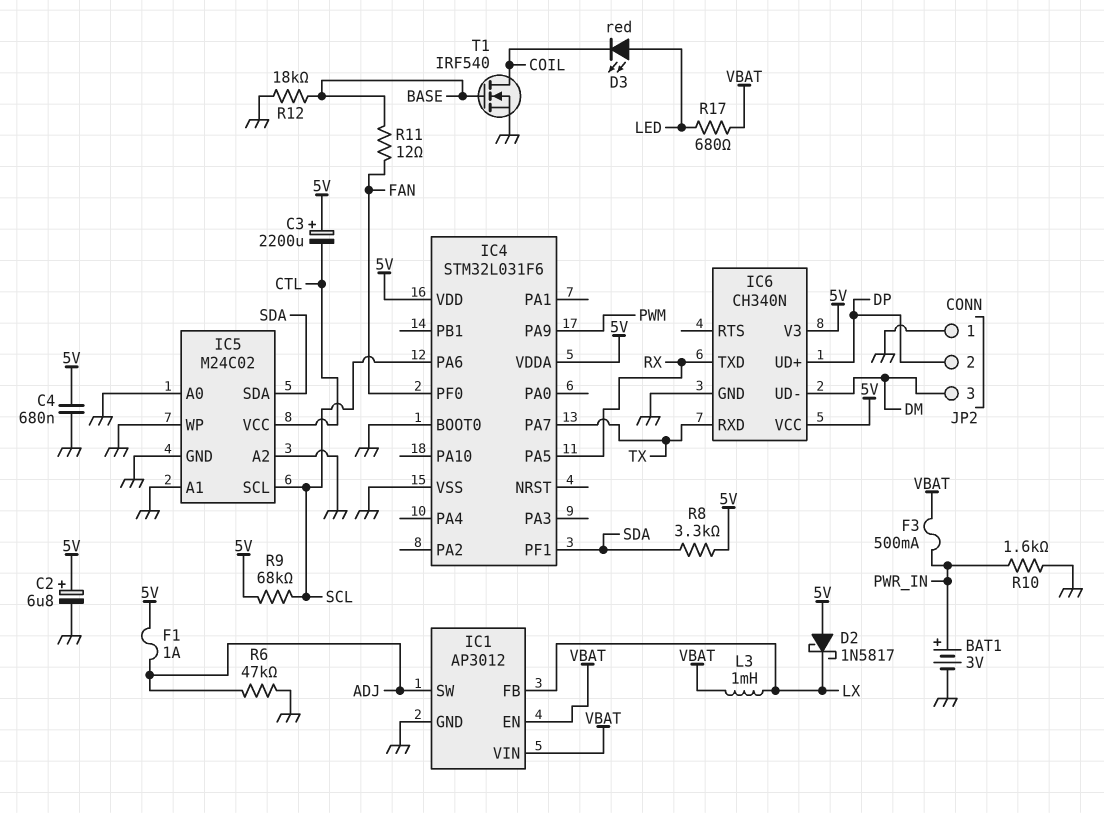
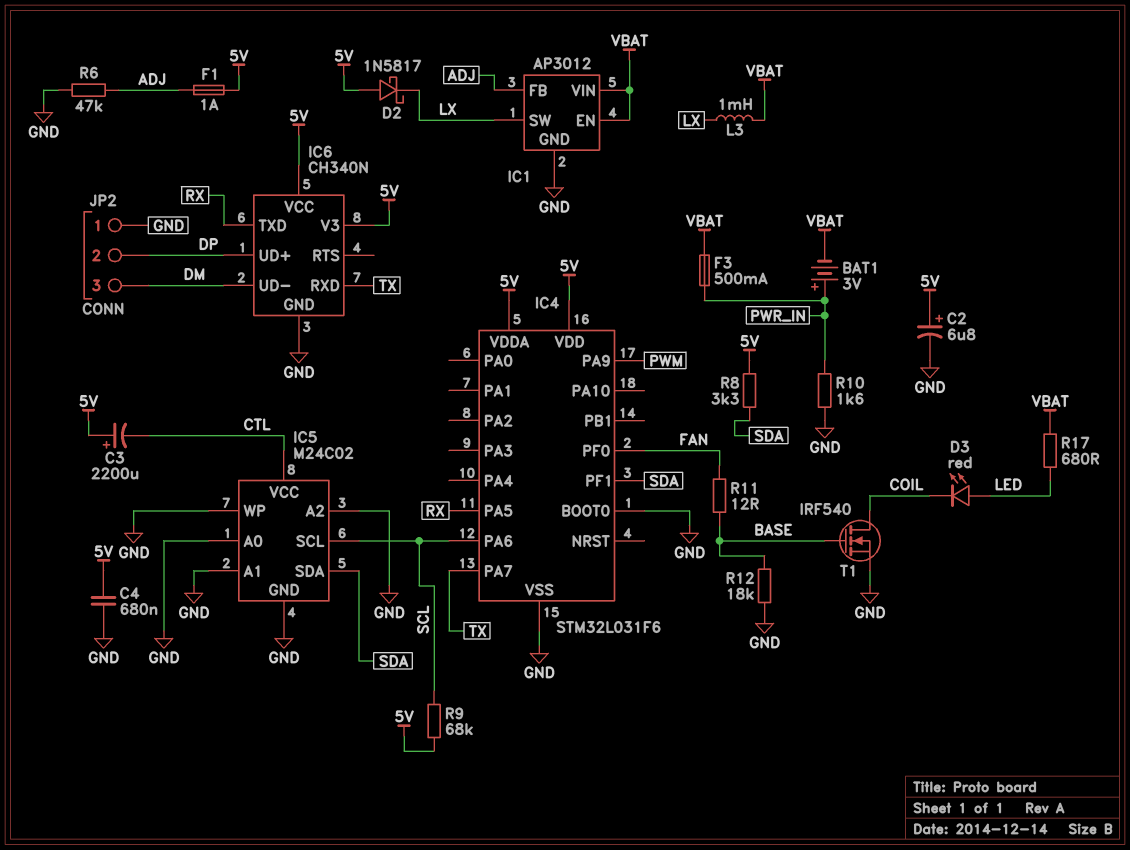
BAT1: 3V (plus PWR_IN, minus GND) -> 3V (plus PWR_IN, minus VBAT)
IC1 pin FB: LX -> ADJ
IC1 pin SW: ADJ -> LX

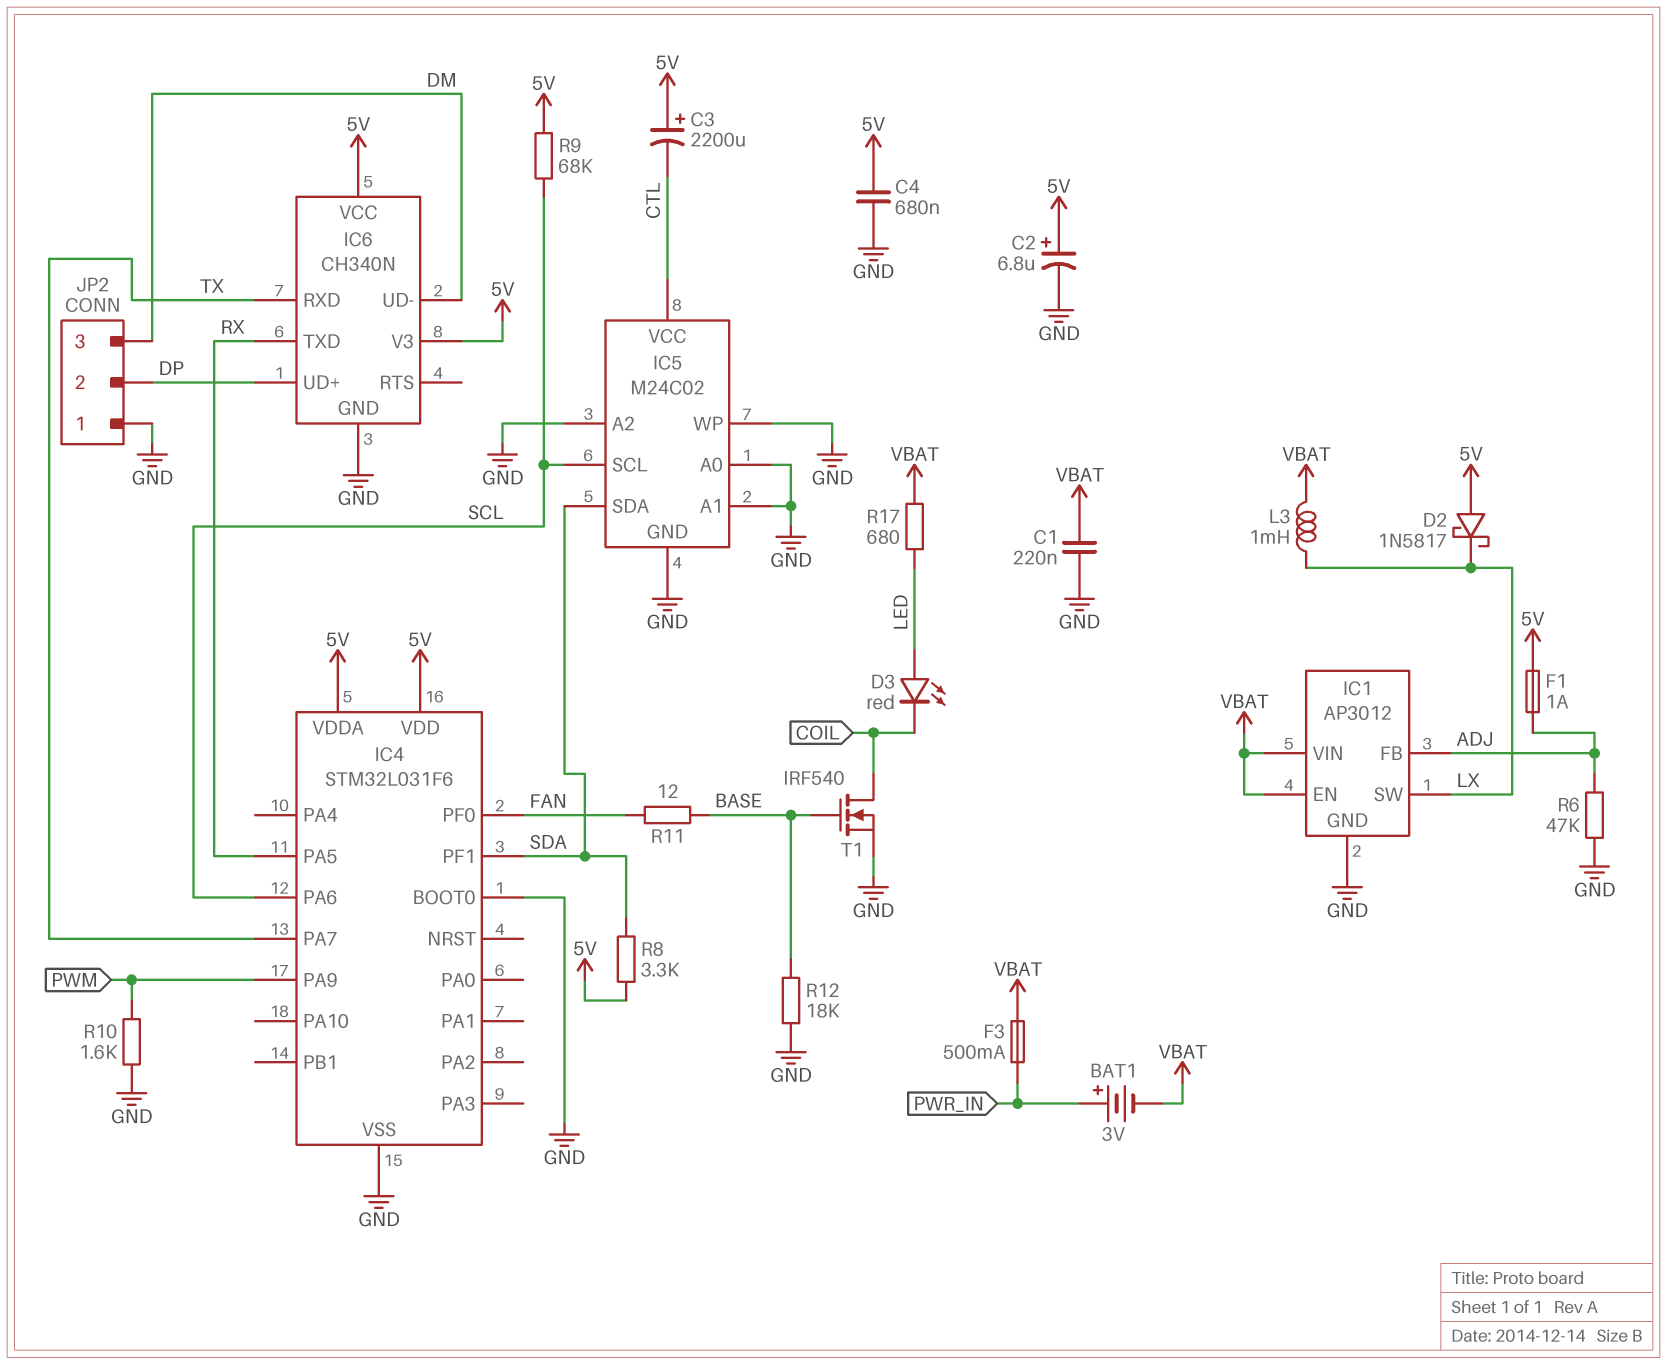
C1: none -> 220nF (GND, VBAT)
R10: 1.6k (GND, PWR_IN) -> 1.6k (GND, PWM)

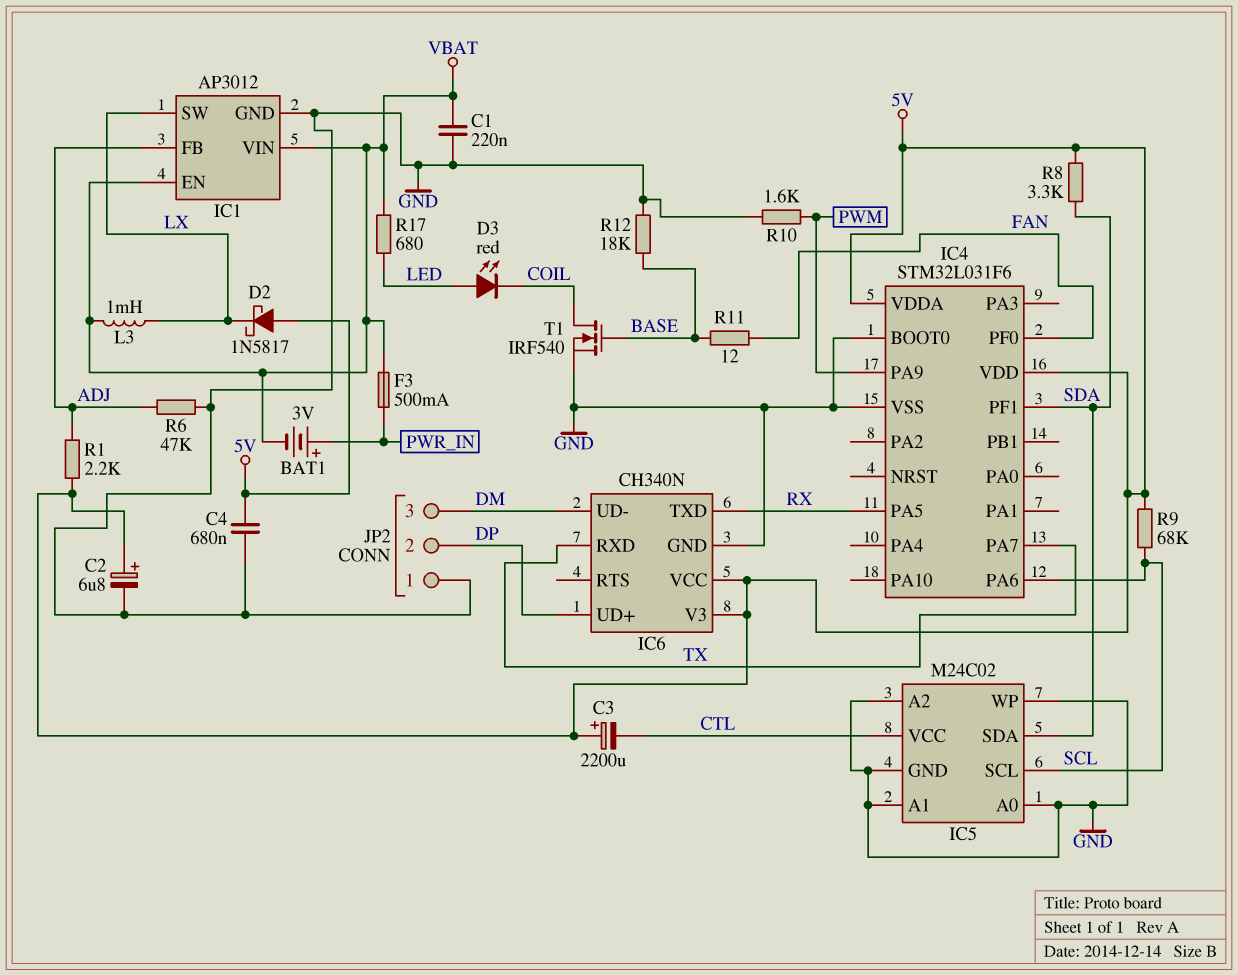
F1: 1A (5V, ADJ) -> none
R1: none -> 2.2k (5V, ADJ)

